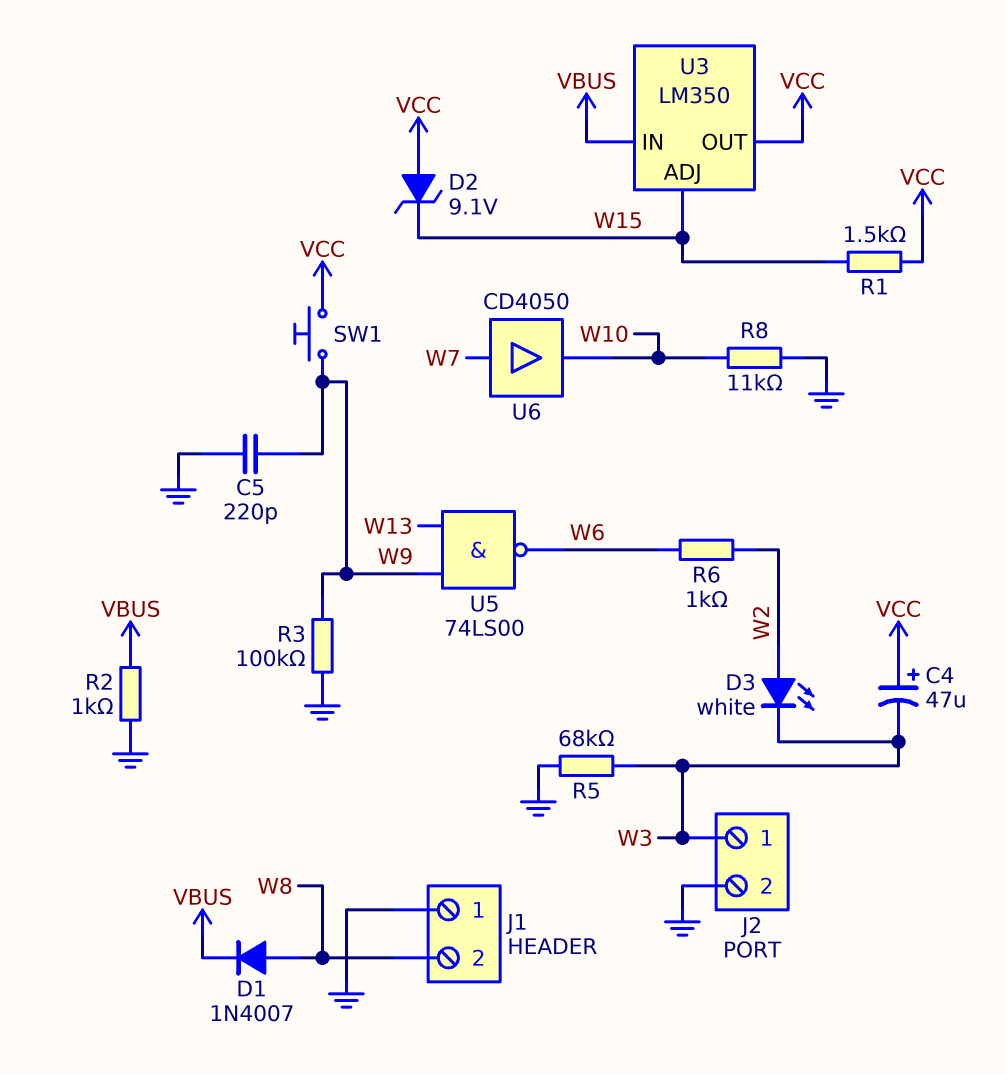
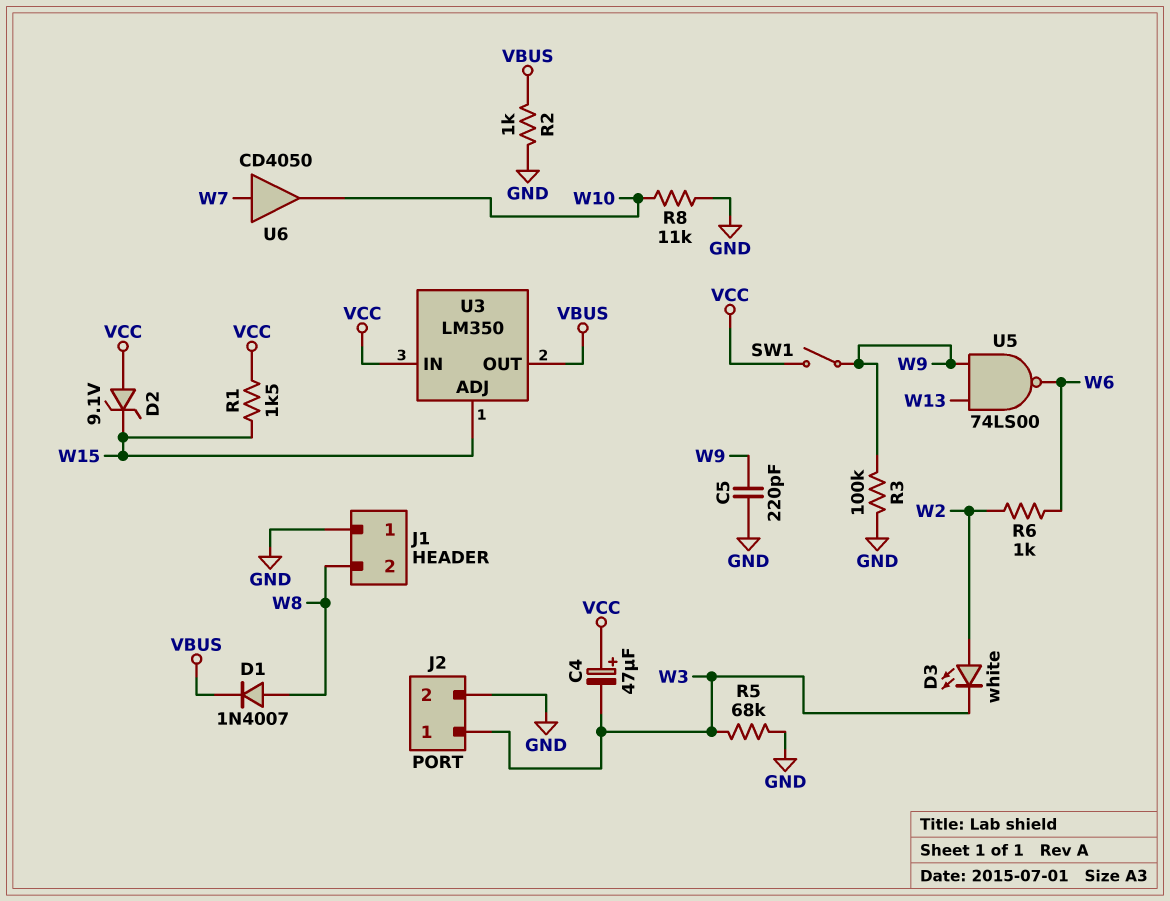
SW1: button (VCC, W9) -> switch (VCC, W9)
U3 pin IN: VBUS -> VCC
U3 pin OUT: VCC -> VBUS

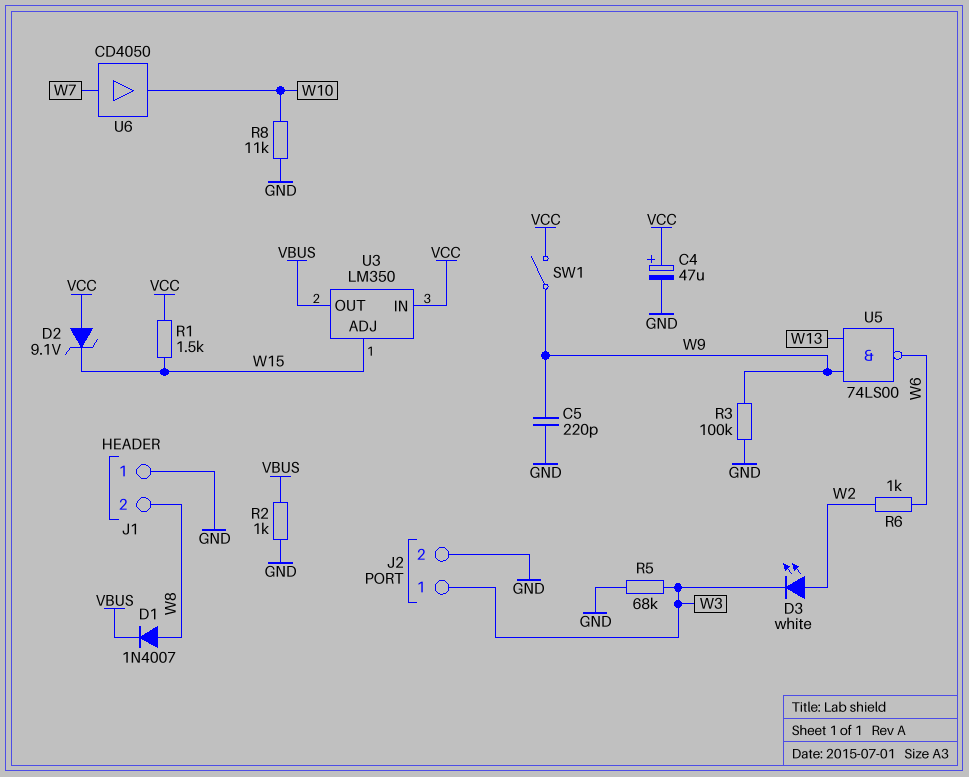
C4: 47uF (plus VCC, minus W3) -> 47uF (plus VCC, minus GND)

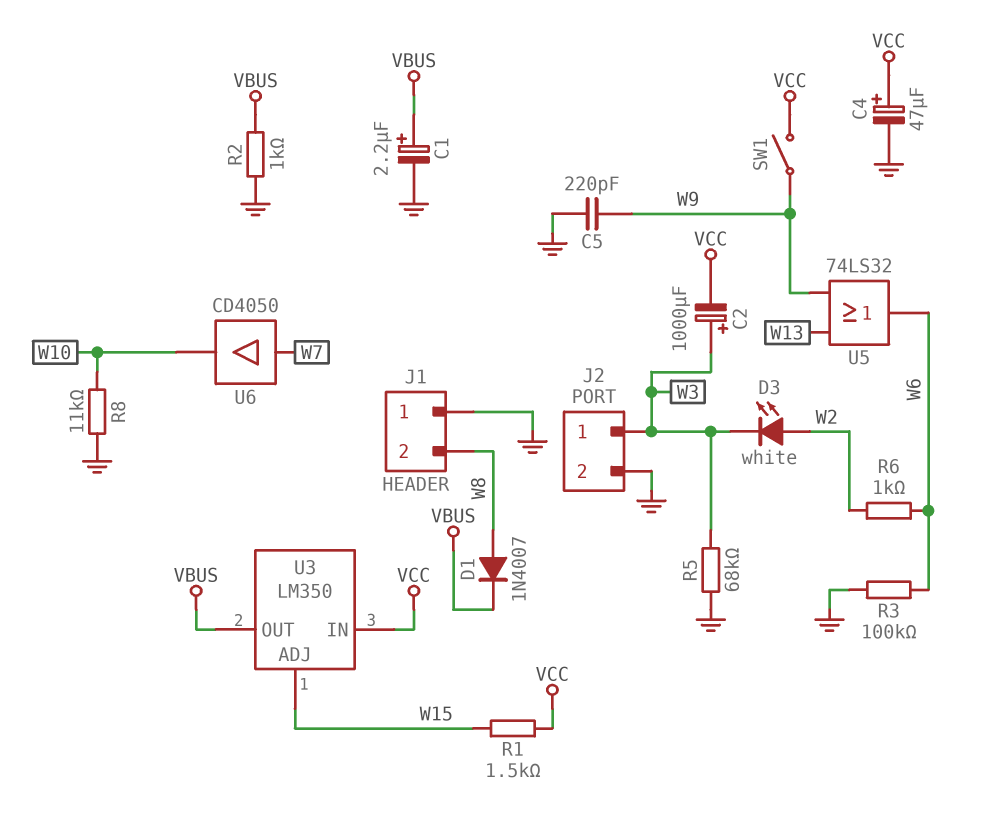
C1: none -> 2.2uF (plus VBUS, minus GND)
C2: none -> 1000uF (plus W3, minus VCC)
D2: zener 9.1V (A VCC, K W15) -> none
R3: 100k (GND, W9) -> 100k (GND, W6)
U5: NAND 74LS00 (in W9, in W13, out W6) -> OR 74LS32 (in W9, in W13, out W6)

